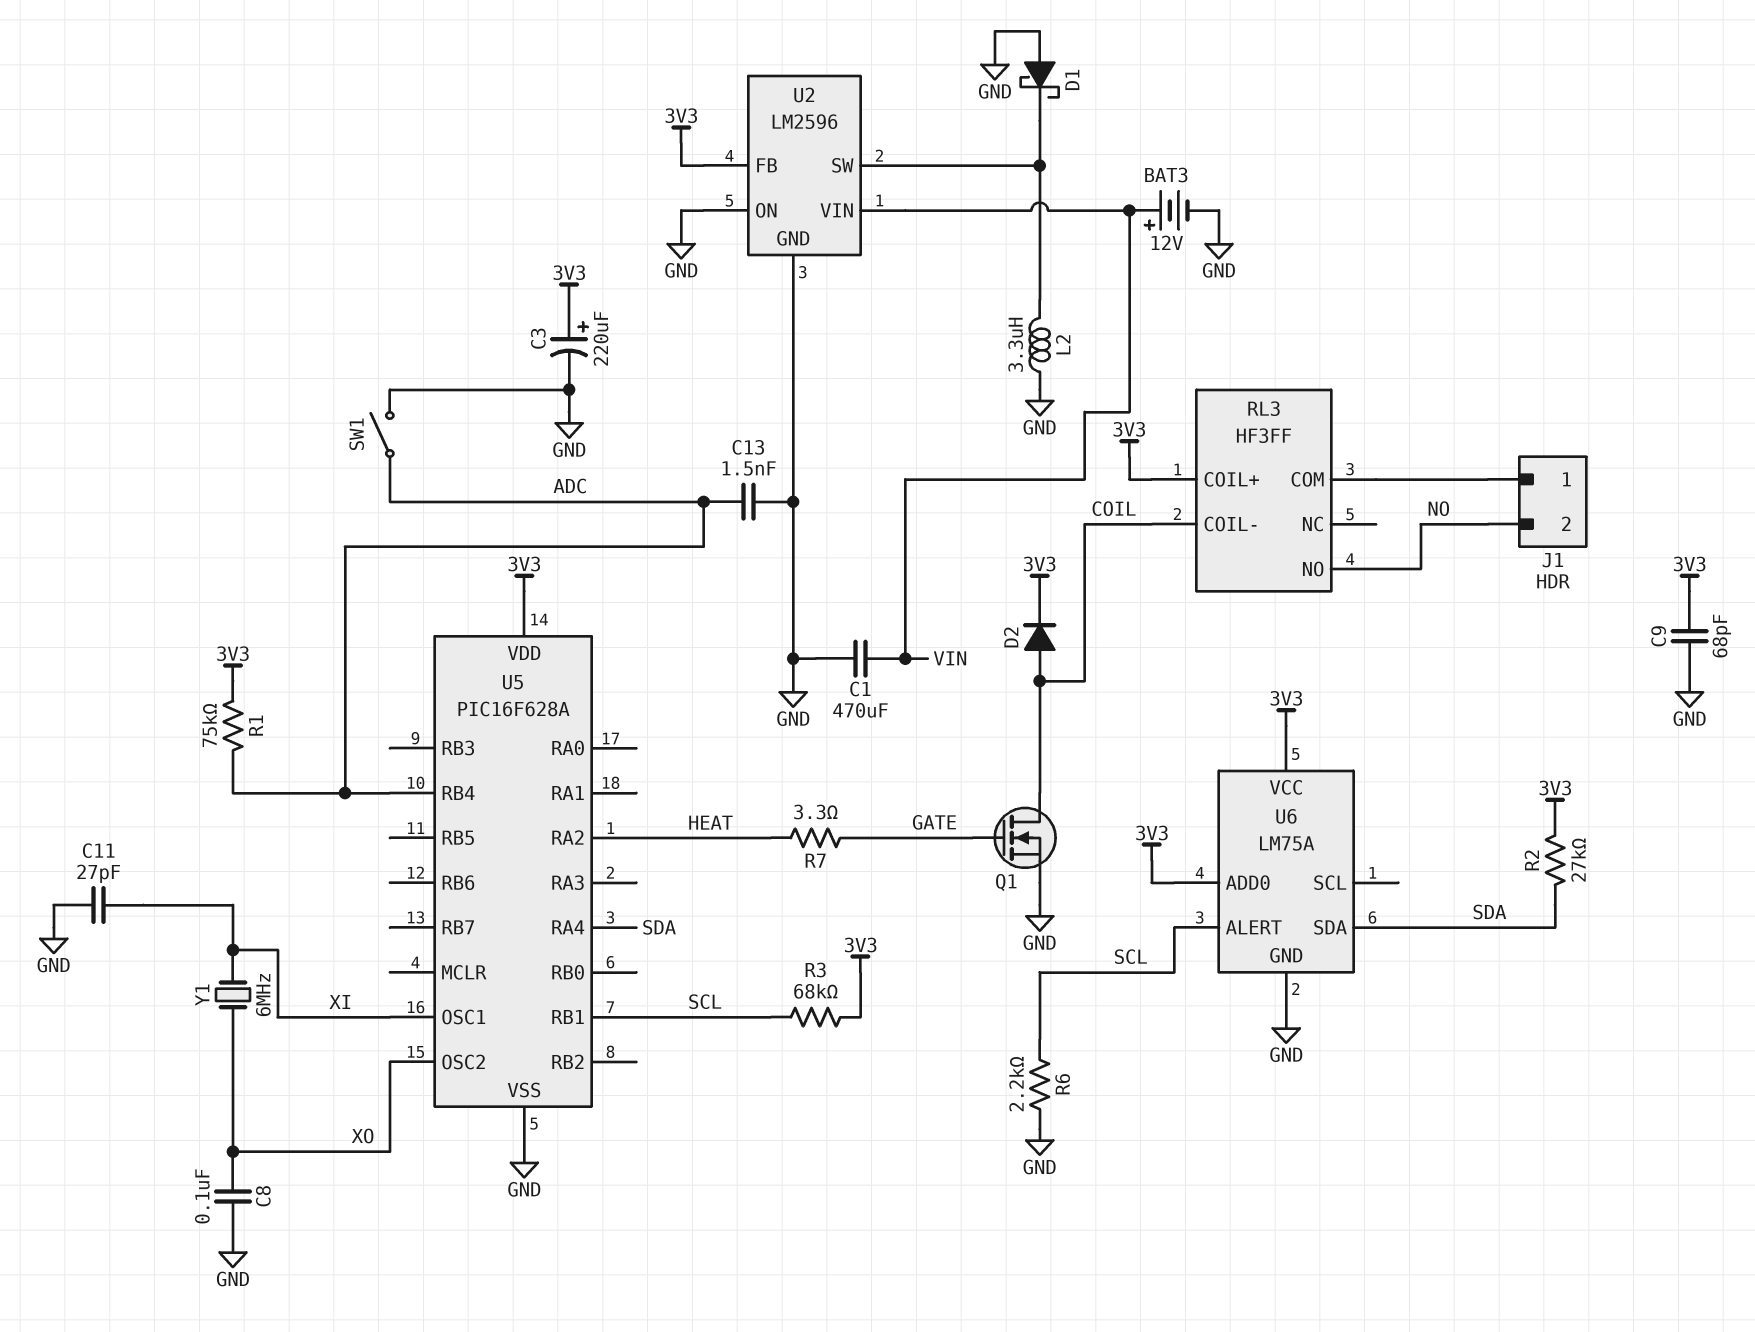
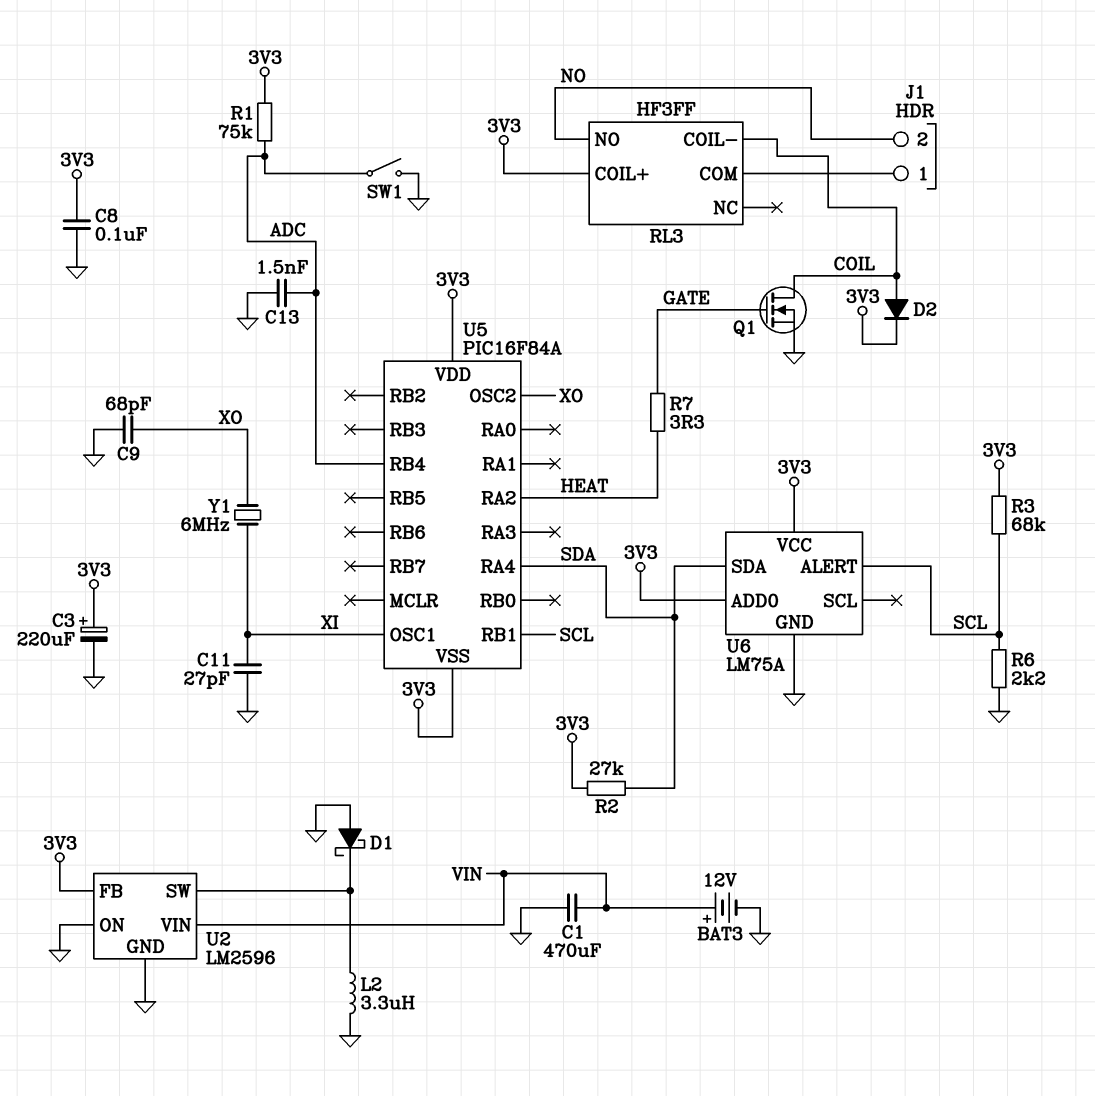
C8: 100nF (GND, XO) -> 100nF (3V3, GND)
C9: 68pF (3V3, GND) -> 68pF (GND, XO)
U5: PIC16F628A -> PIC16F84A
U5 pin VSS: GND -> 3V3

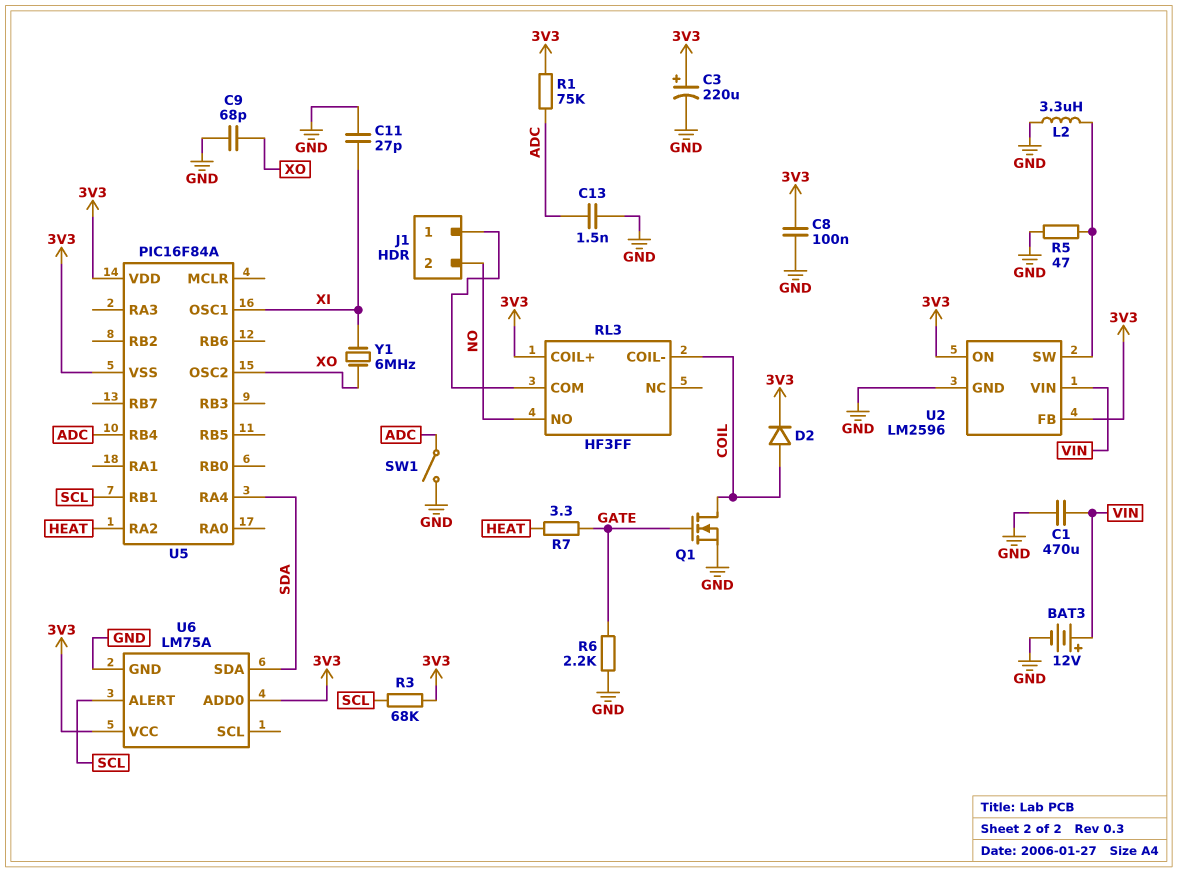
D1: schottky (A GND, K U2/SW) -> none
R2: 27k (3V3, SDA) -> none
R5: none -> 47 (GND, U2/SW)
R6: 2.2k (GND, SCL) -> 2.2k (GATE, GND)
U2 pin ON: GND -> 3V3

